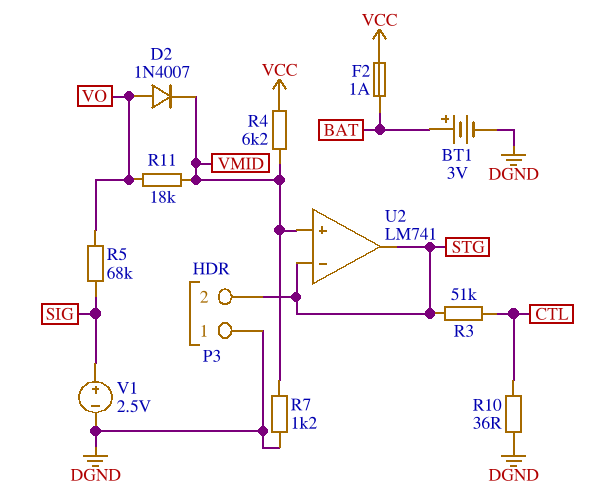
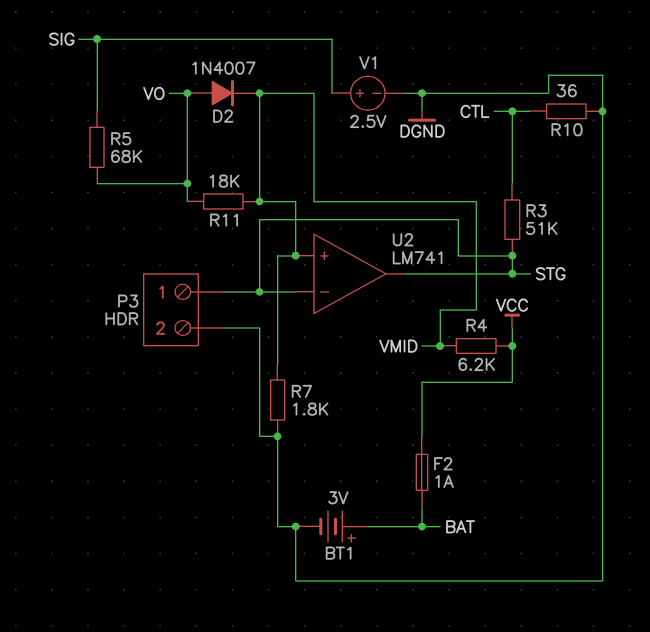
P3 pin 1: DGND -> STG
P3 pin 2: STG -> DGND
R7: 1.2k (DGND, VMID) -> 1.8k (DGND, VMID)

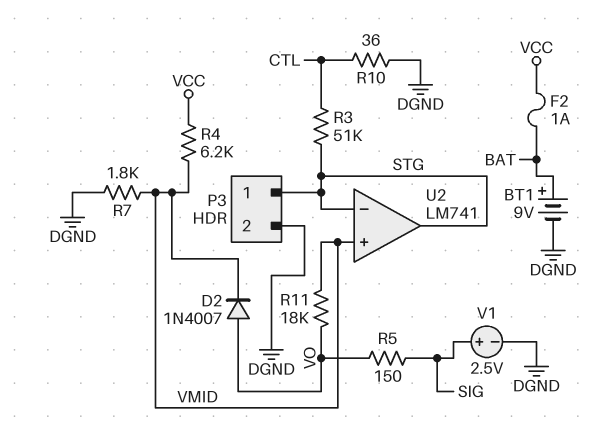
BT1: 3V (plus BAT, minus DGND) -> 9V (plus BAT, minus DGND)
R5: 68k (SIG, VO) -> 150 (SIG, VO)

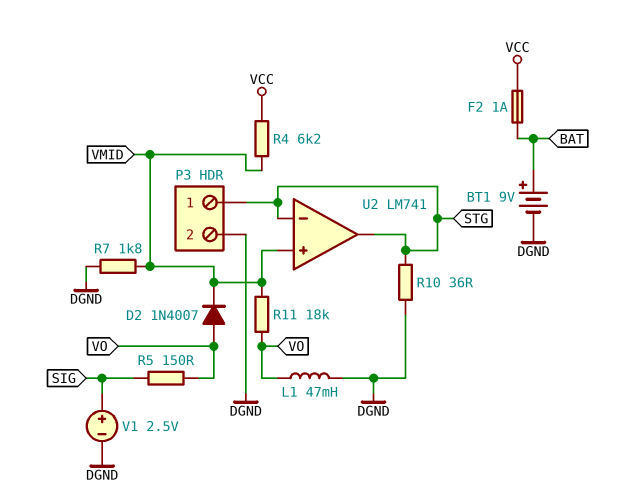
L1: none -> 47mH (DGND, VO)
R3: 51k (CTL, STG) -> none
R10: 36 (CTL, DGND) -> 36 (DGND, STG)

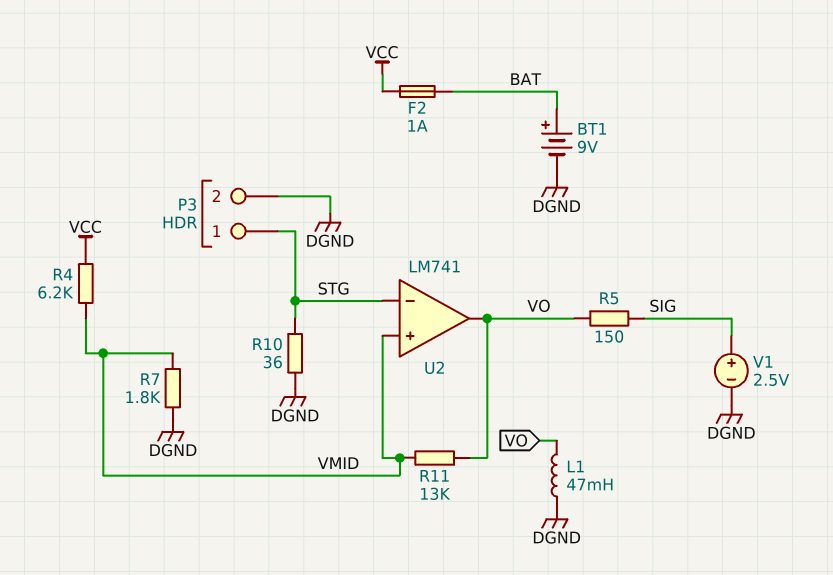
D2: diode 1N4007 (A VO, K VMID) -> none
R11: 18k (VMID, VO) -> 13k (VMID, VO)
U2 pin out: STG -> VO

